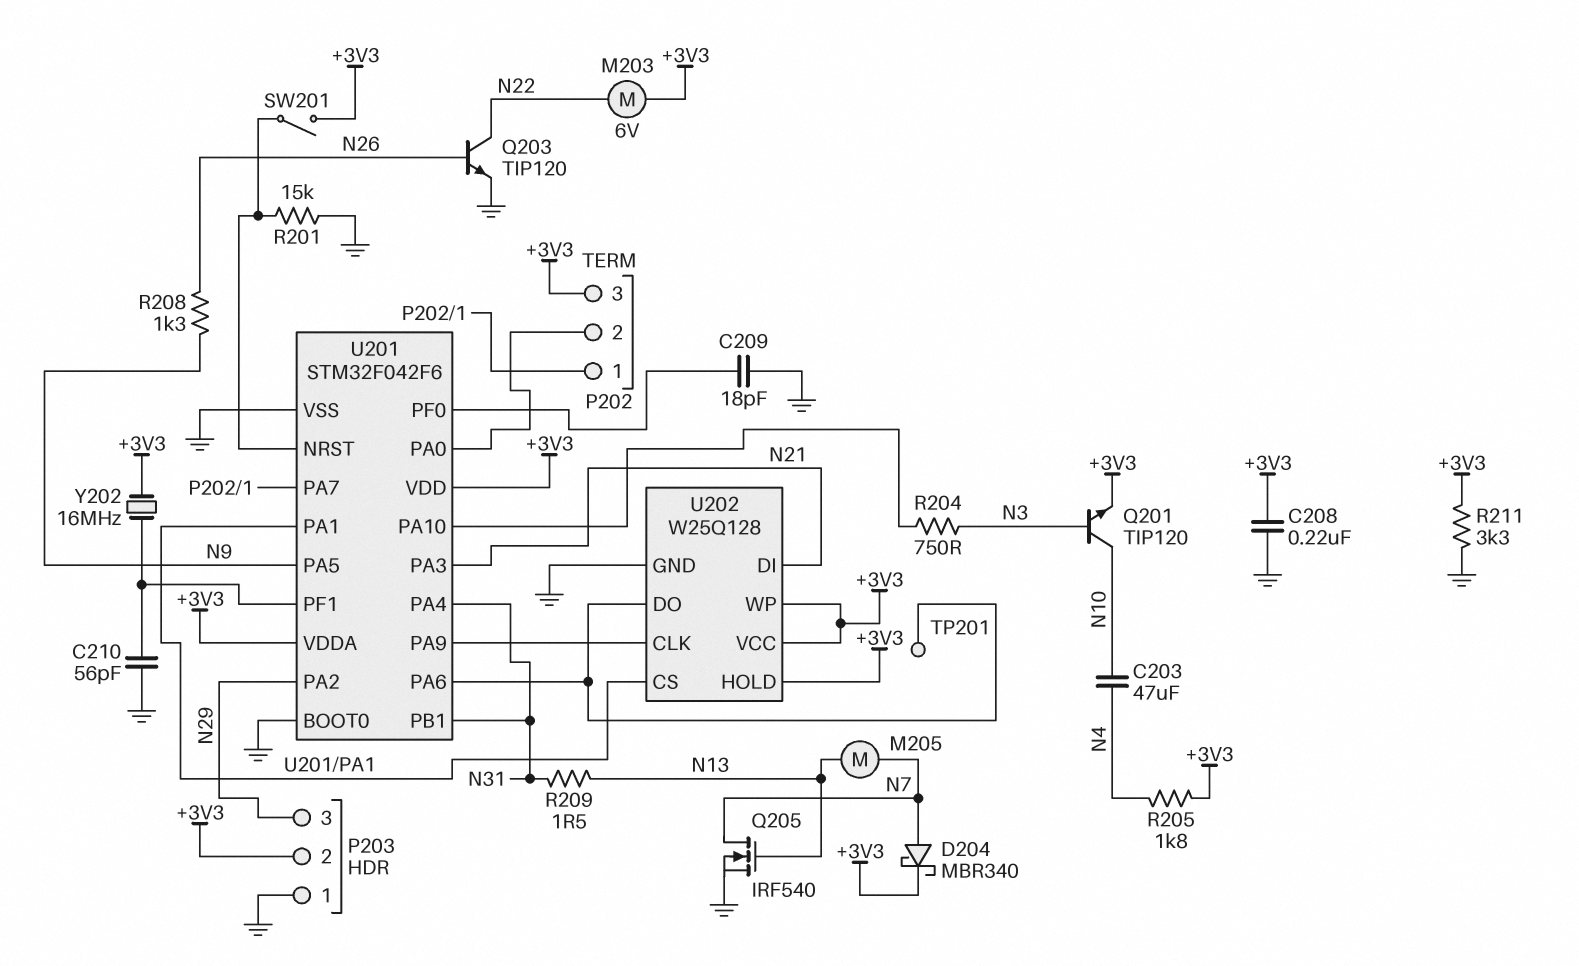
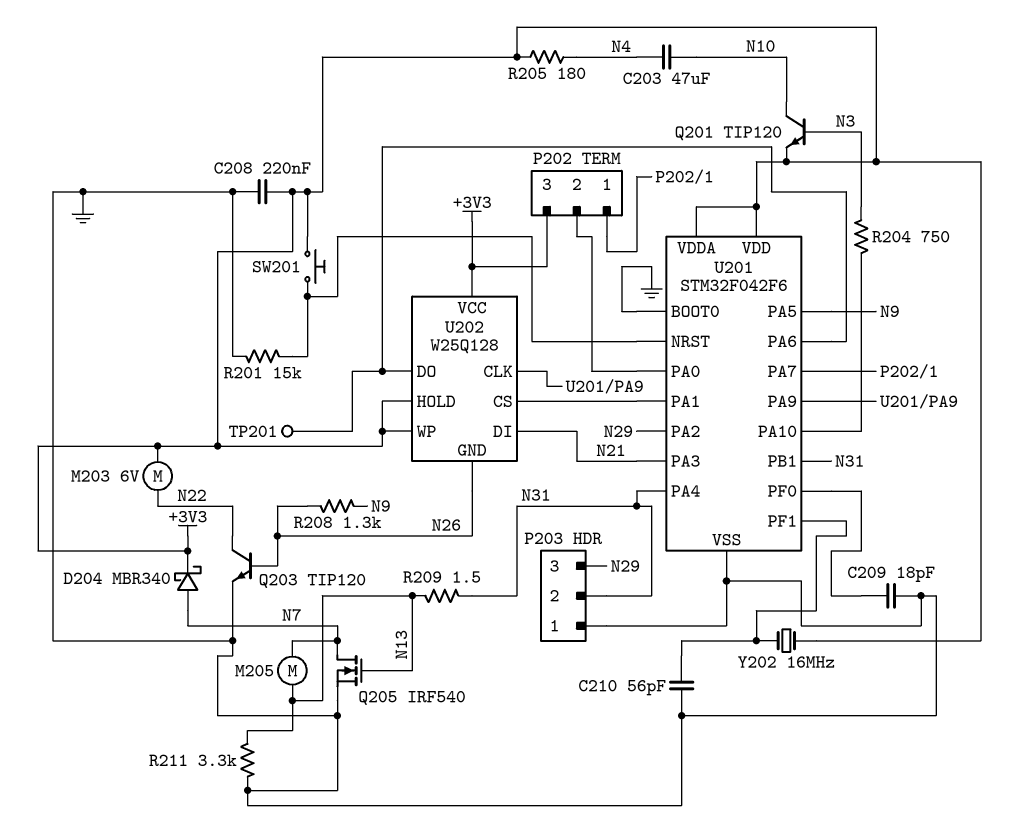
P203 pin 2: +3V3 -> N31
R205: 1.8k (+3V3, N4) -> 180 (+3V3, N4)
R211: 3.3k (+3V3, GND) -> 3.3k (GND, N13)
SW201: switch (+3V3, U201/NRST) -> button (+3V3, U201/NRST)
U202 pin GND: GND -> N26

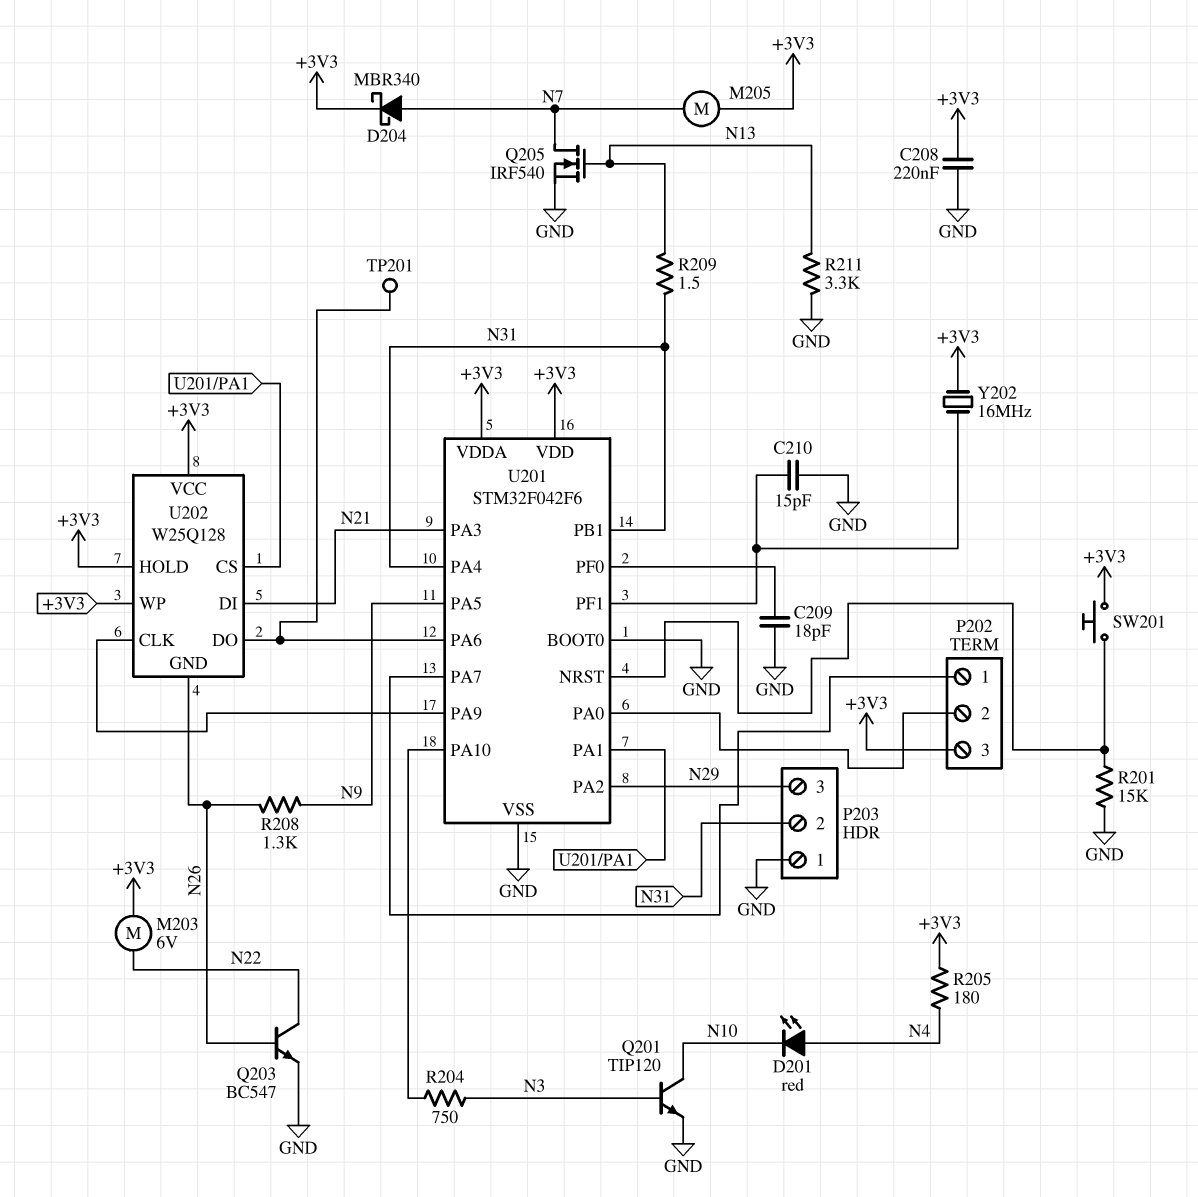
C203: 47uF (N4, N10) -> none
C210: 56pF (GND, U201/PF1) -> 15pF (GND, U201/PF1)
D201: none -> LED red (A N4, K N10)
M205: motor (N7, N13) -> motor (+3V3, N7)
Q201: NPN TIP120 (B N3, C N10, E +3V3) -> NPN TIP120 (B N3, C N10, E GND)
Q203: NPN TIP120 (B N26, C N22, E GND) -> NPN BC547 (B N26, C N22, E GND)

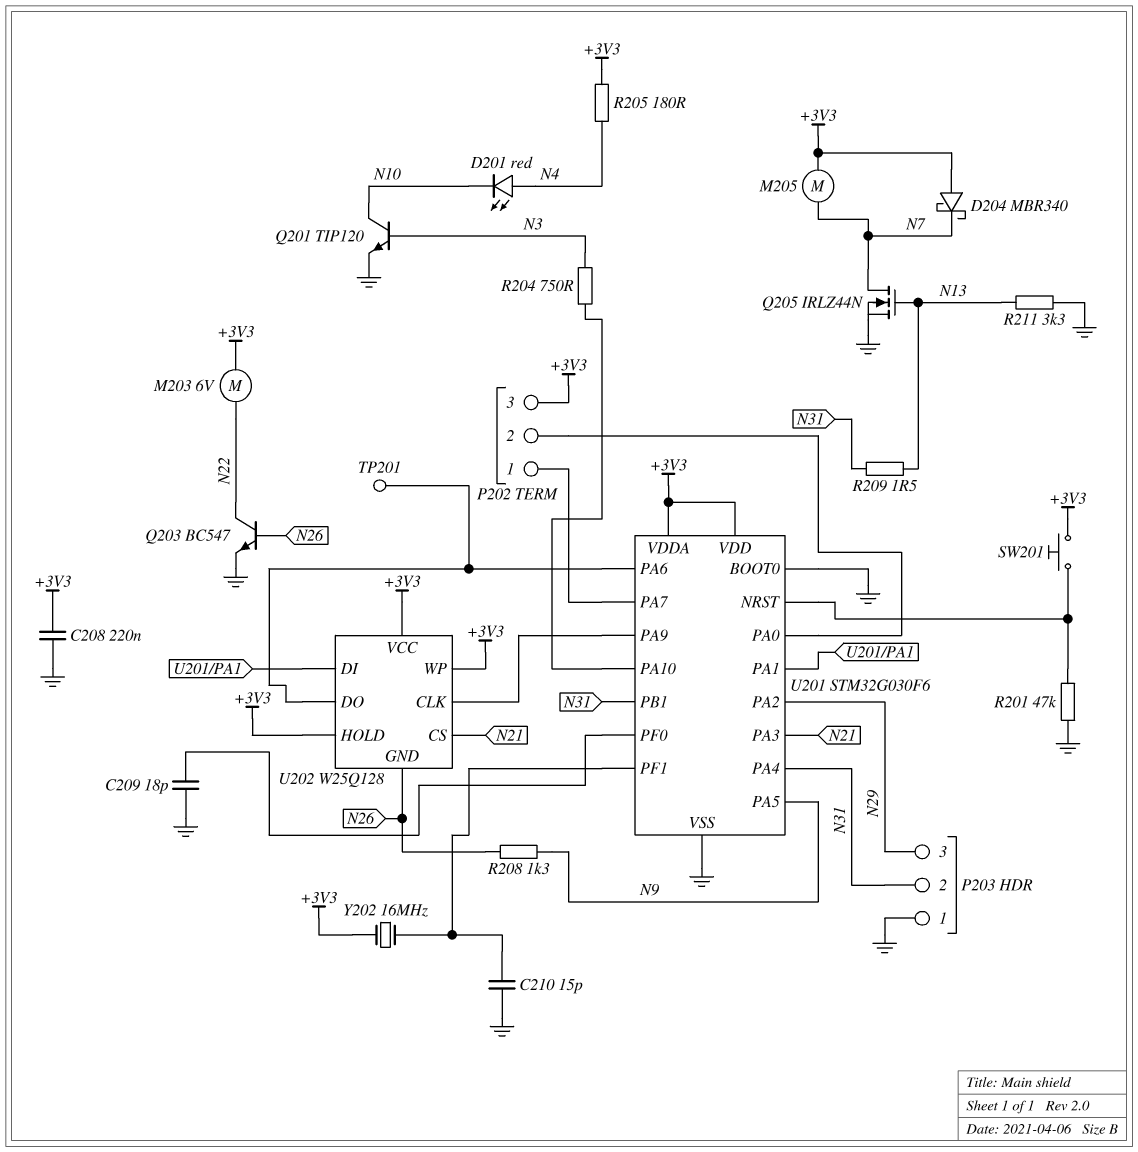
D204: schottky MBR340 (A N7, K +3V3) -> schottky MBR340 (A +3V3, K N7)
Q205: NMOS IRF540 (G N13, D N7, S GND) -> NMOS IRLZ44N (G N13, D N7, S GND)
R201: 15k (GND, U201/NRST) -> 47k (GND, U201/NRST)
U201: STM32F042F6 -> STM32G030F6
U202 pin CS: U201/PA1 -> N21
U202 pin DI: N21 -> U201/PA1

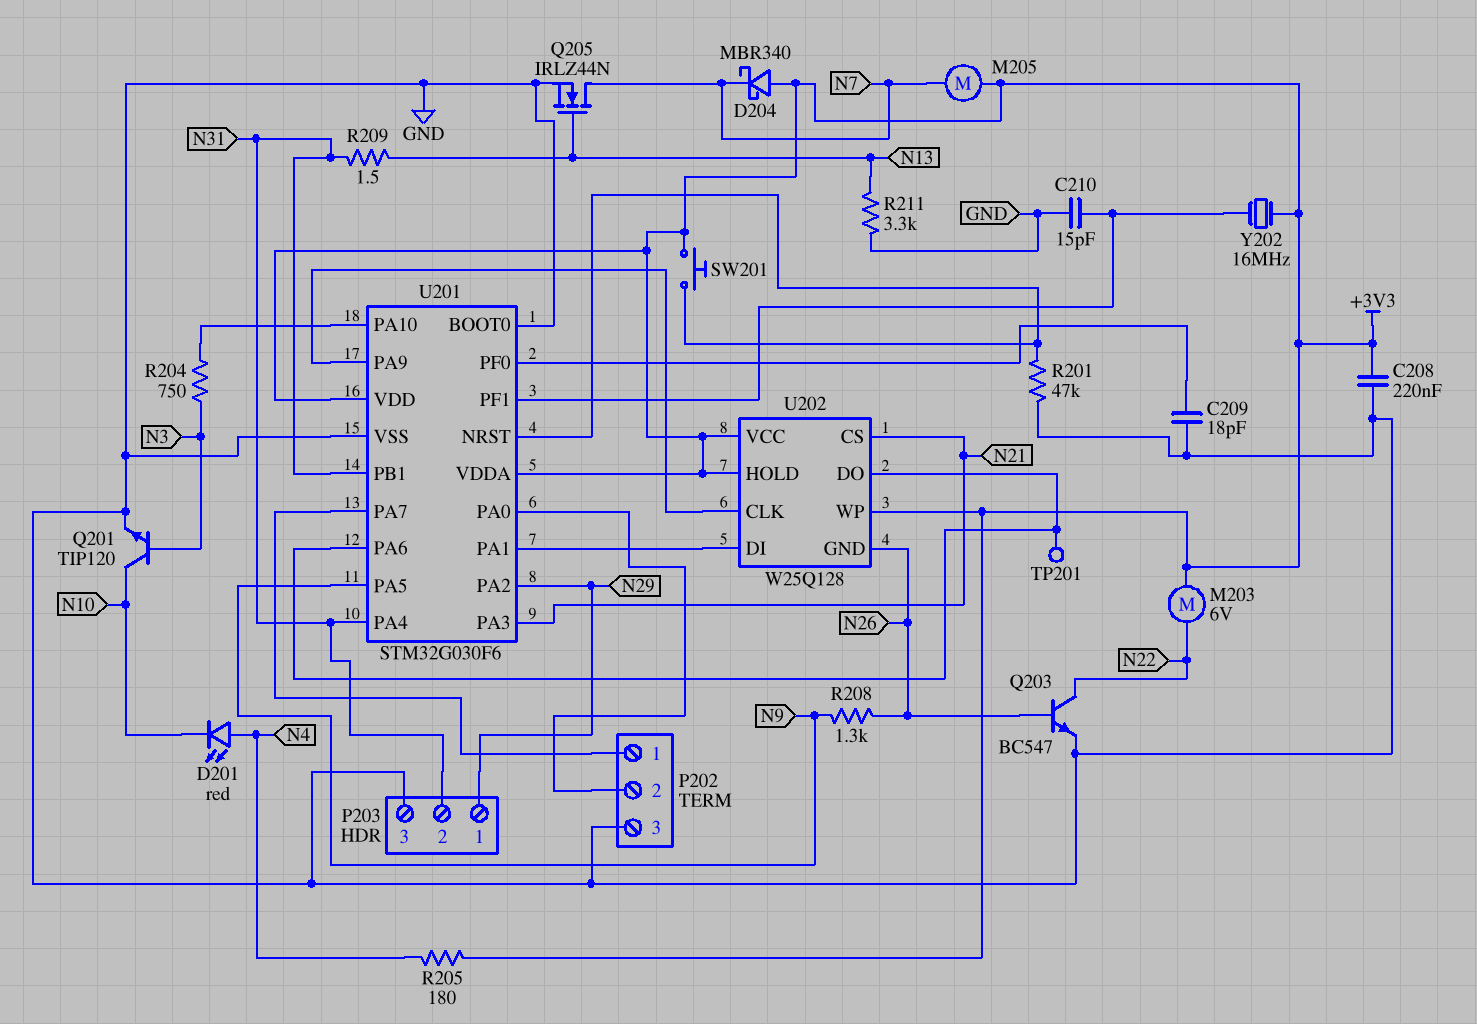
P202 pin 3: +3V3 -> GND
P203 pin 1: GND -> N29
P203 pin 3: N29 -> GND

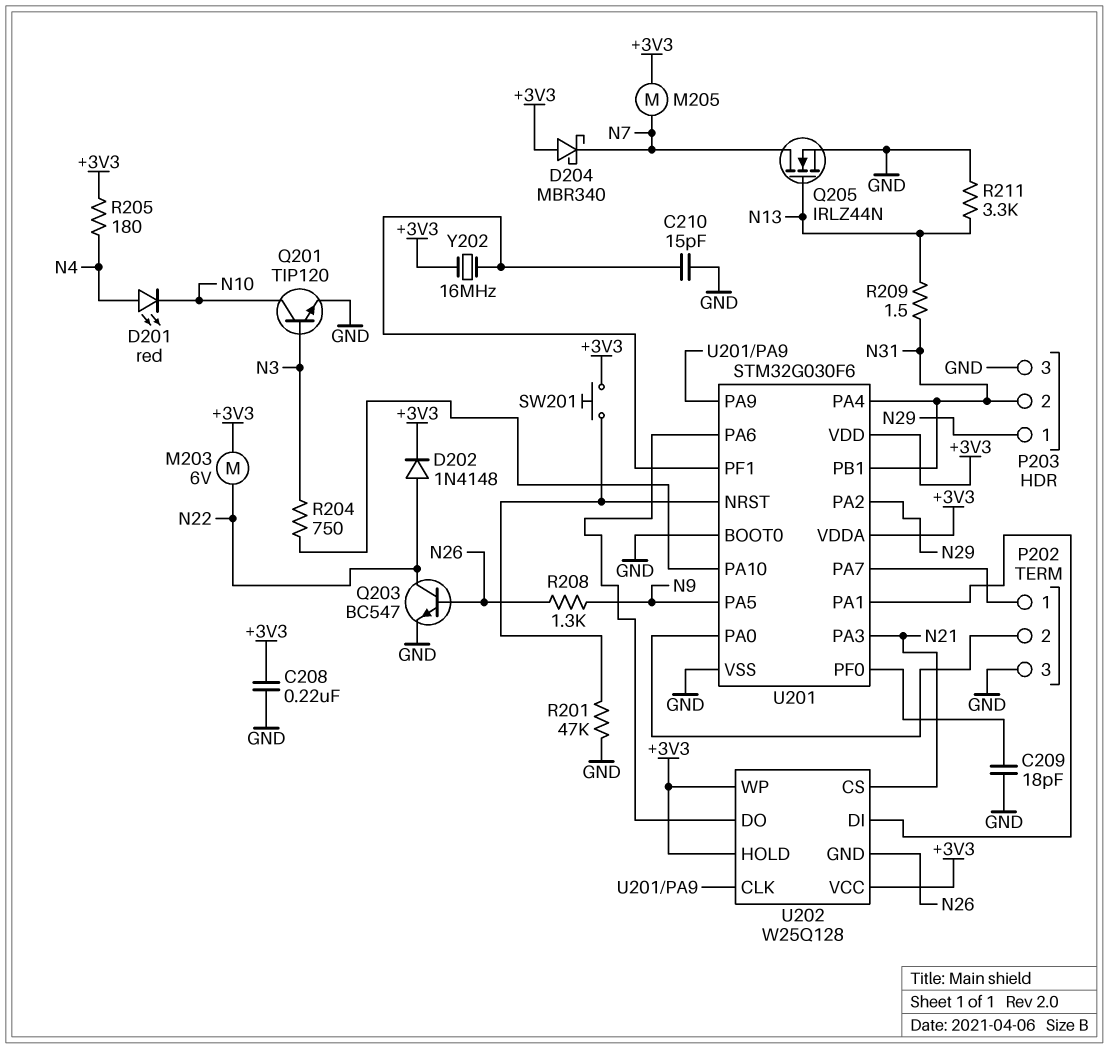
D202: none -> diode 1N4148 (A N22, K +3V3)
TP201: test point (U201/PA6) -> none

